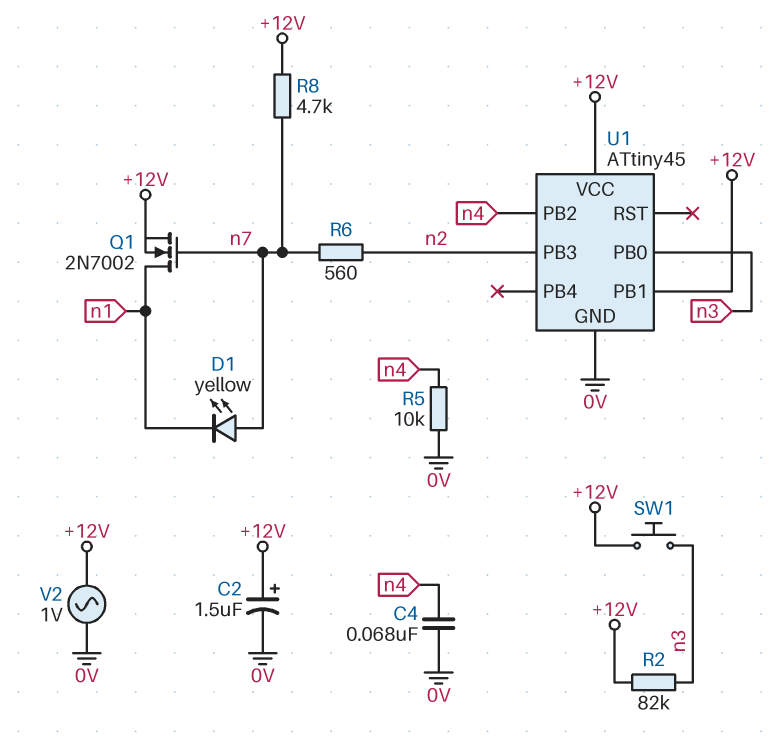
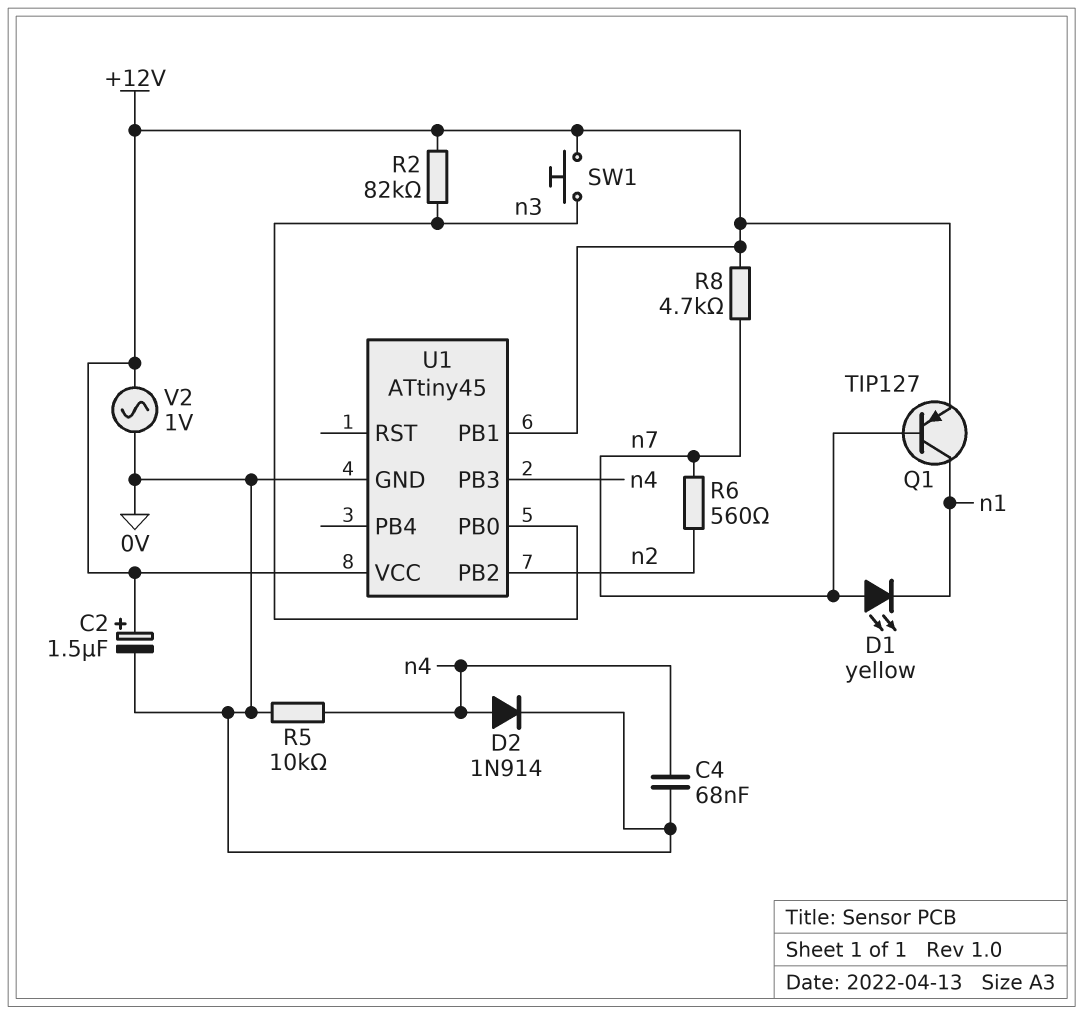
D2: none -> diode 1N914 (A n4, K 0V)
Q1: NMOS 2N7002 (G n7, D n1, S +12V) -> PNP TIP127 (B n7, C n1, E +12V)
U1 pin PB2: n4 -> n2
U1 pin PB3: n2 -> n4

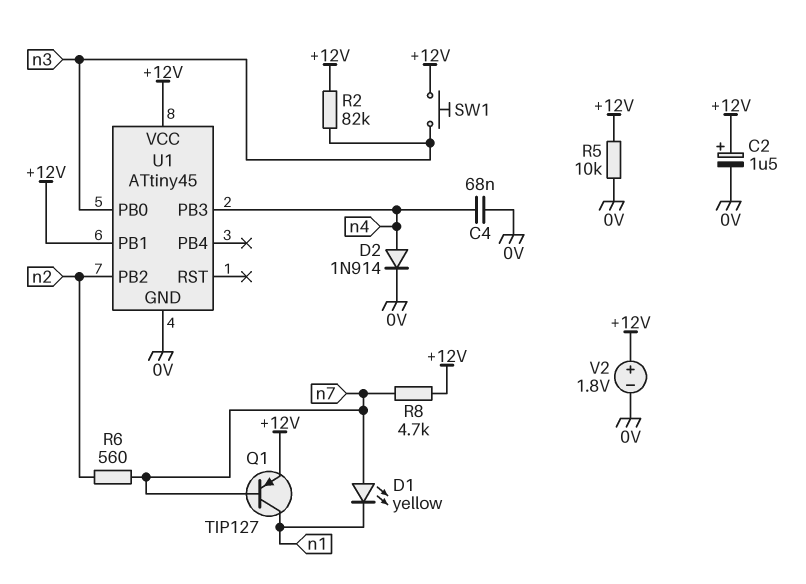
R5: 10k (0V, n4) -> 10k (+12V, 0V)
V2: AC 1V (+12V, 0V) -> 1.8V (plus +12V, minus 0V)

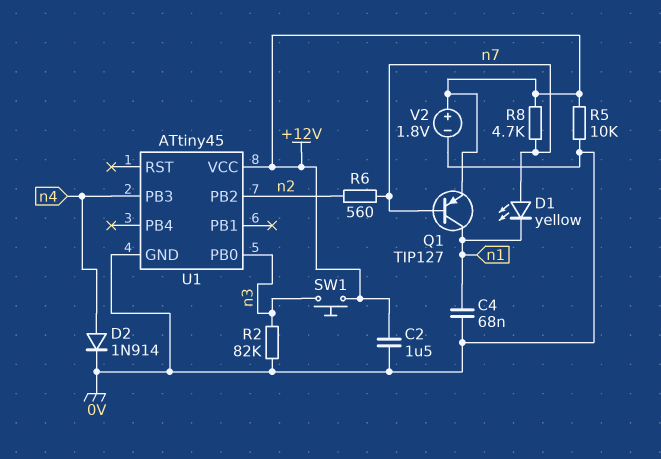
C2: 1.5uF (plus +12V, minus 0V) -> 1.5uF (+12V, 0V)
C4: 68nF (0V, n4) -> 68nF (0V, n1)
R2: 82k (+12V, n3) -> 82k (0V, n3)
U1 pin PB1: +12V -> none

